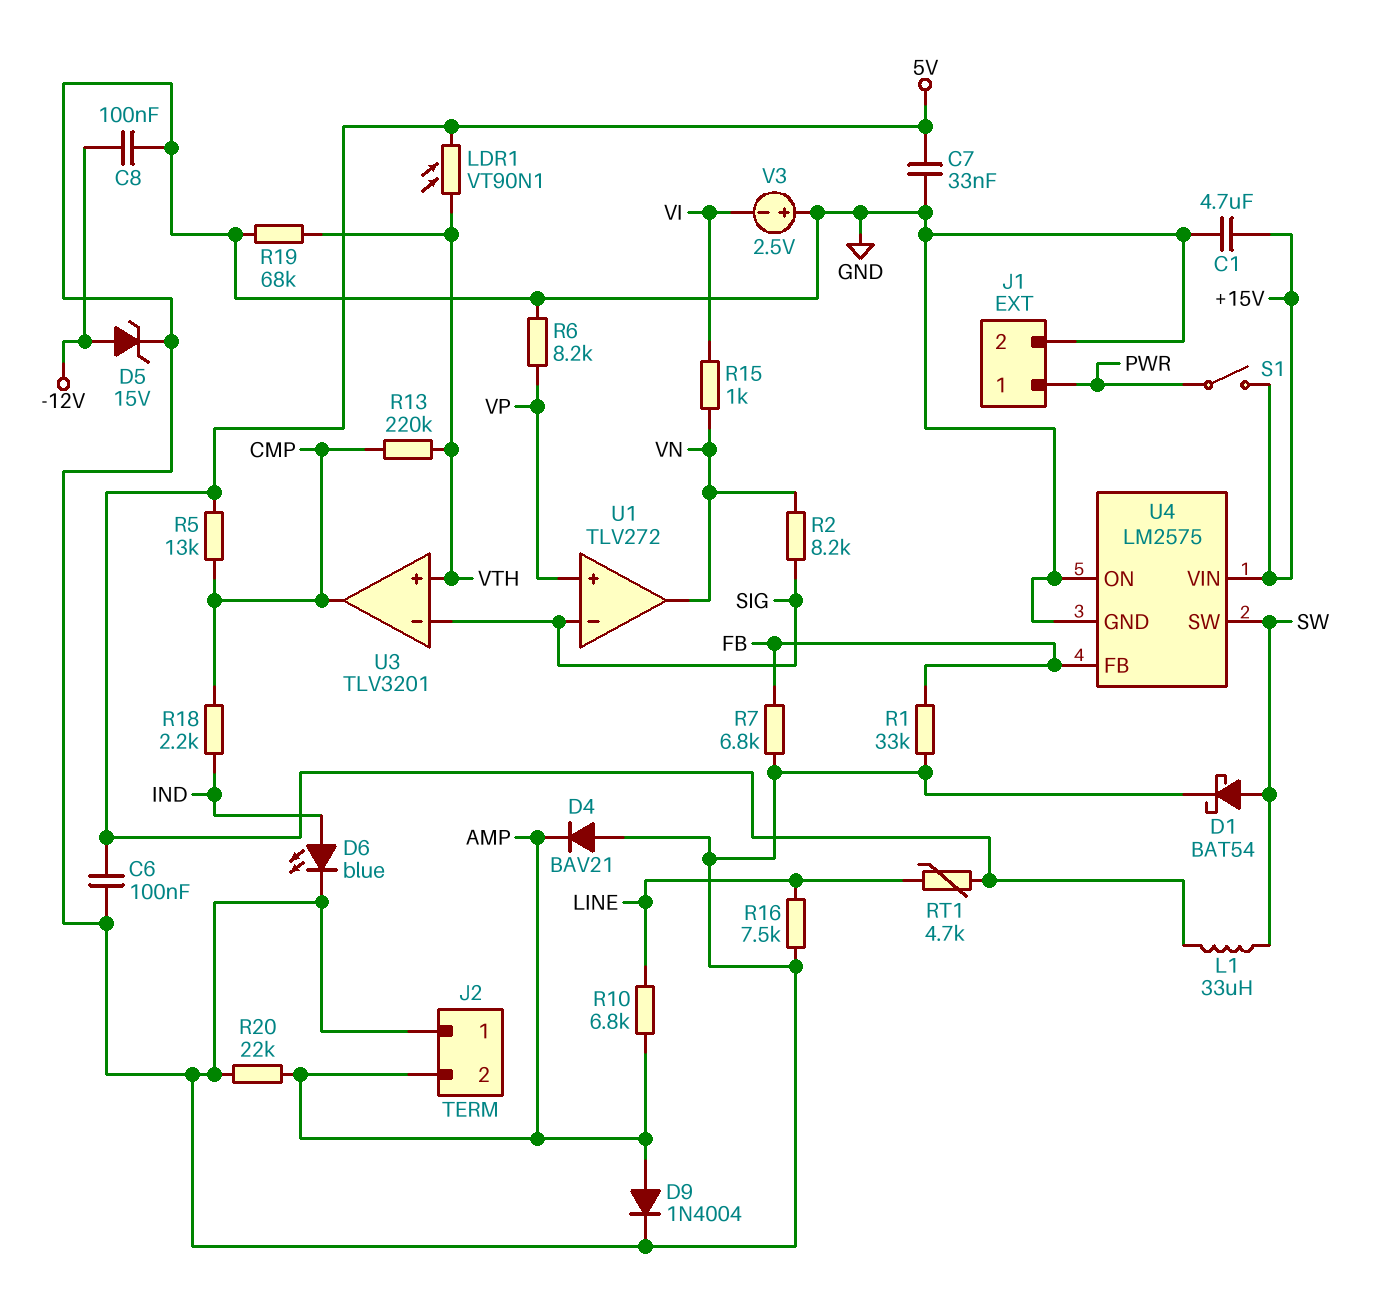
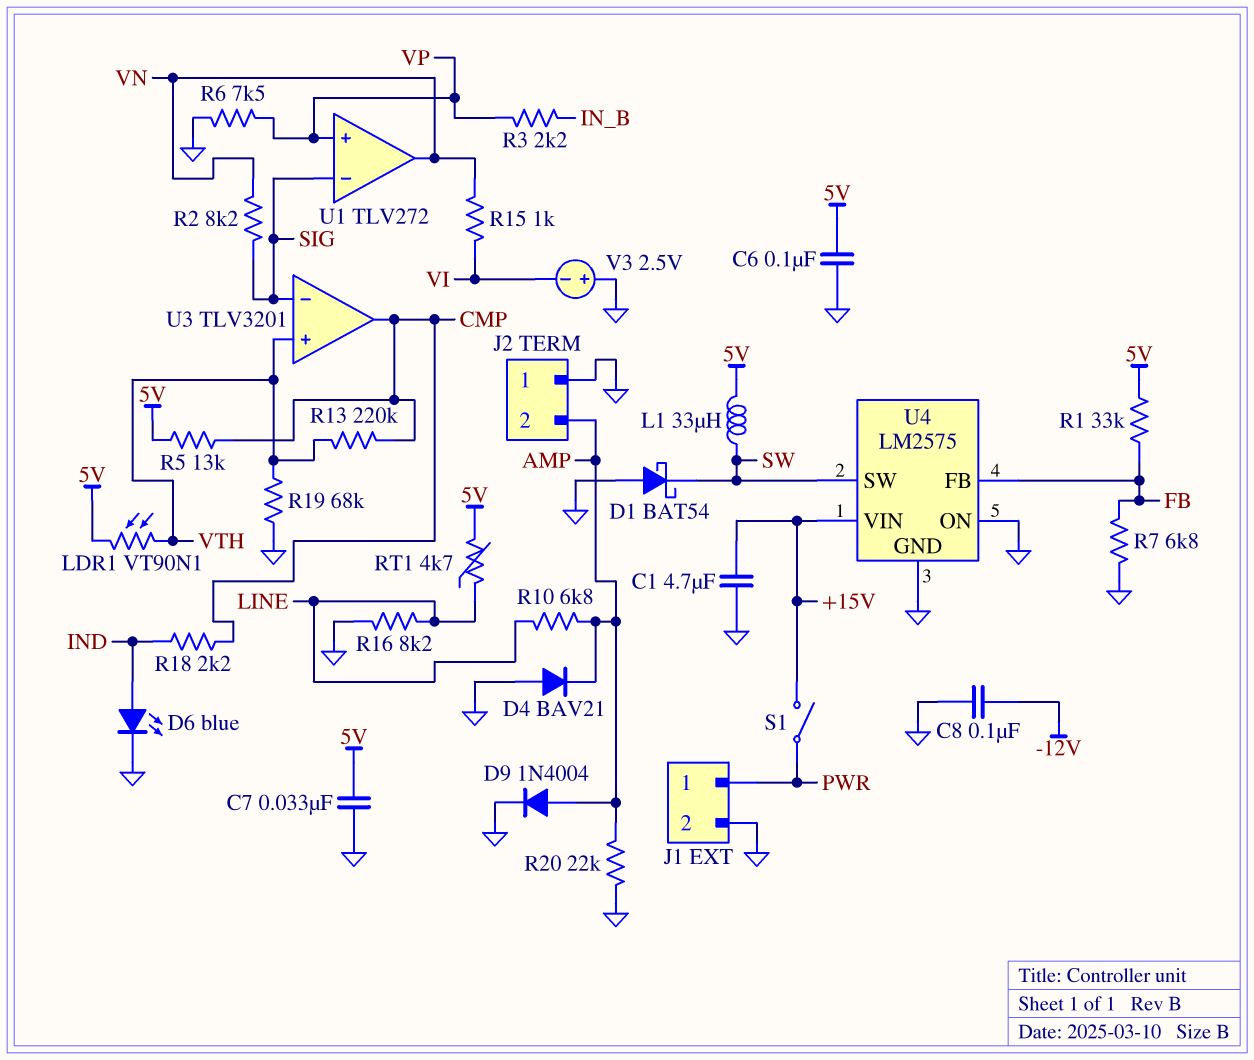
D1: schottky BAT54 (A SW, K GND) -> schottky BAT54 (A GND, K SW)
D5: zener 15V (A -12V, K GND) -> none
R1: 33k (FB, GND) -> 33k (5V, FB)
R3: none -> 2.2k (IN_B, VP)
R6: 8.2k (GND, VP) -> 7.5k (GND, VP)
R16: 7.5k (GND, LINE) -> 8.2k (GND, LINE)

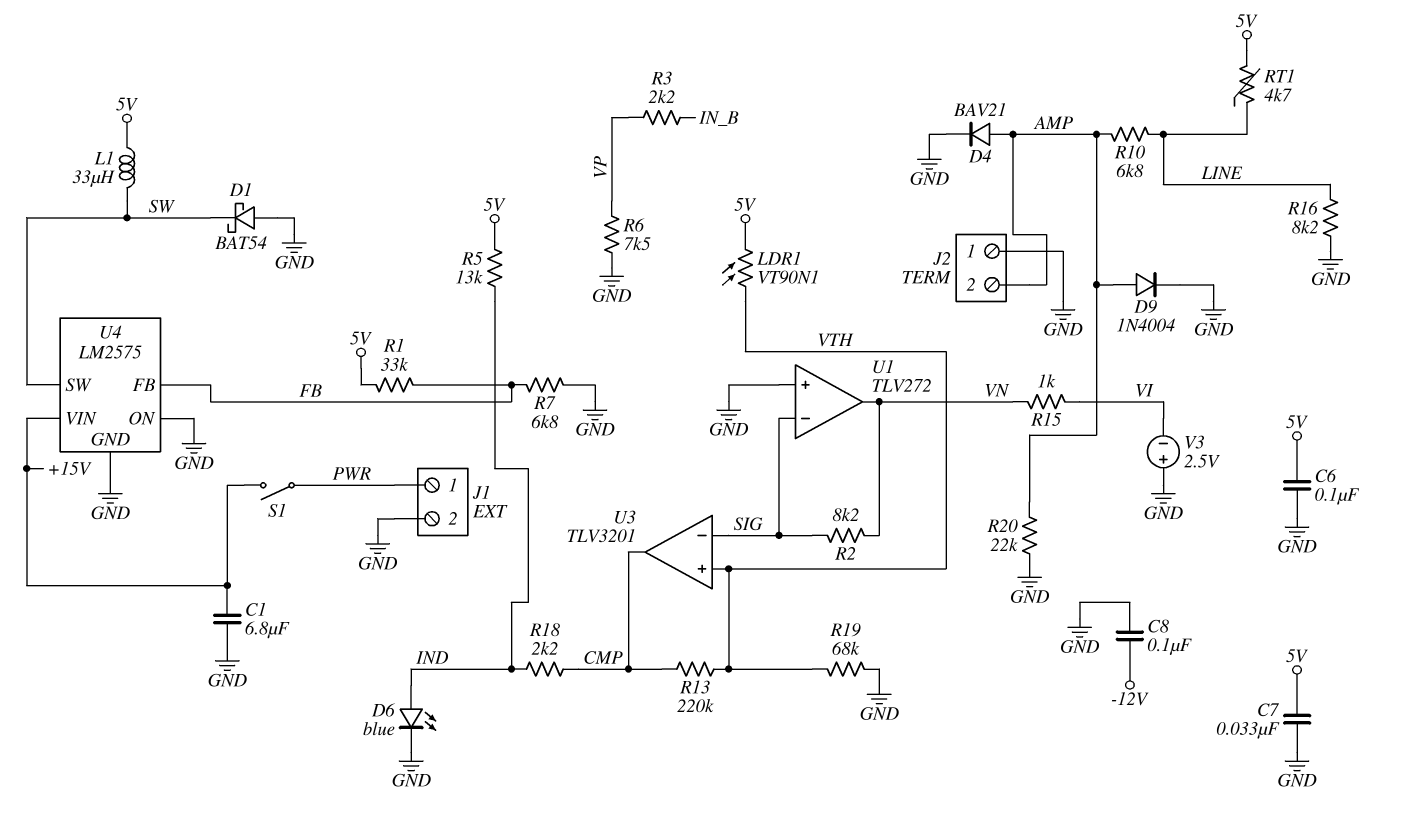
C1: 4.7uF (+15V, GND) -> 6.8uF (+15V, GND)
D4: diode BAV21 (A GND, K AMP) -> diode BAV21 (A AMP, K GND)
R5: 13k (5V, CMP) -> 13k (5V, IND)
U1 pin in+: VP -> GND

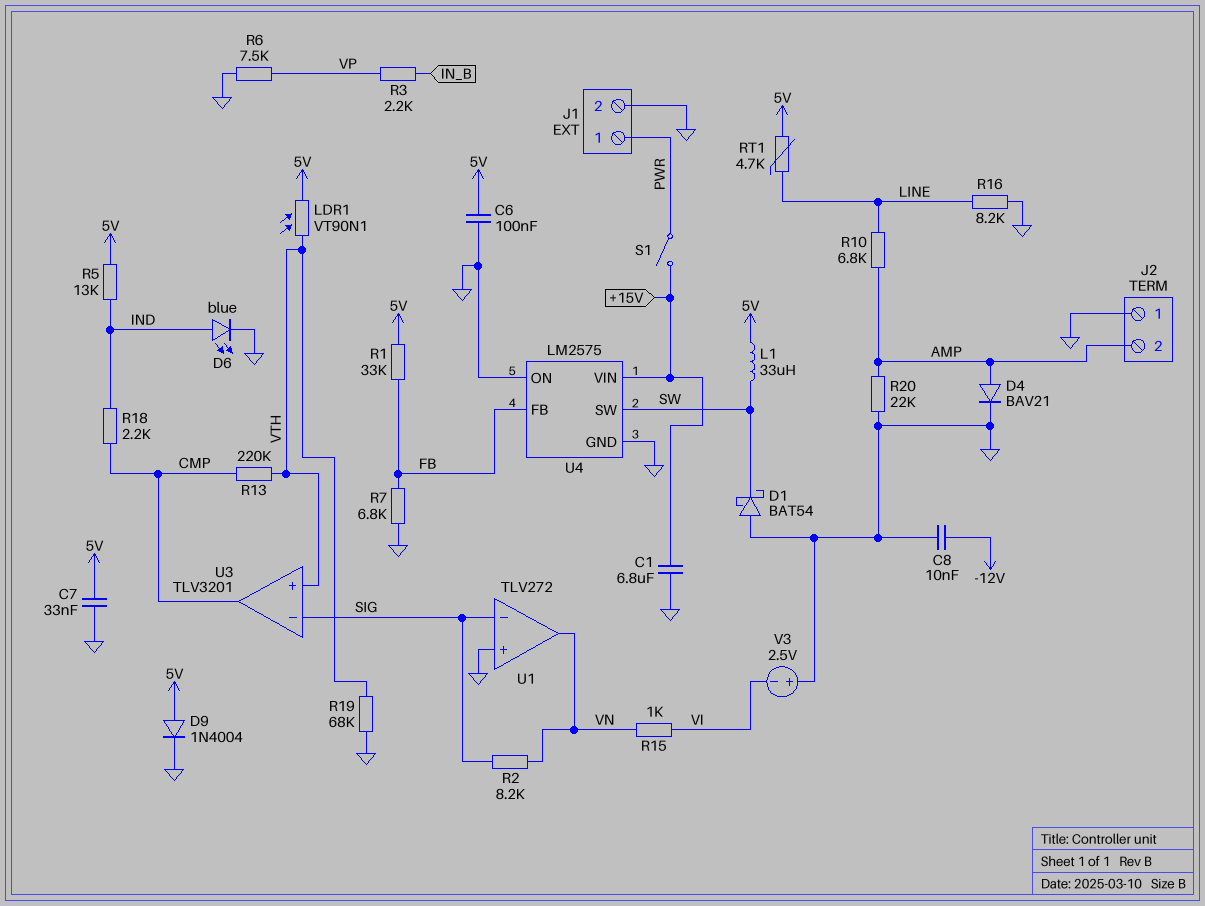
C8: 100nF (-12V, GND) -> 10nF (-12V, GND)
D9: diode 1N4004 (A AMP, K GND) -> diode 1N4004 (A 5V, K GND)

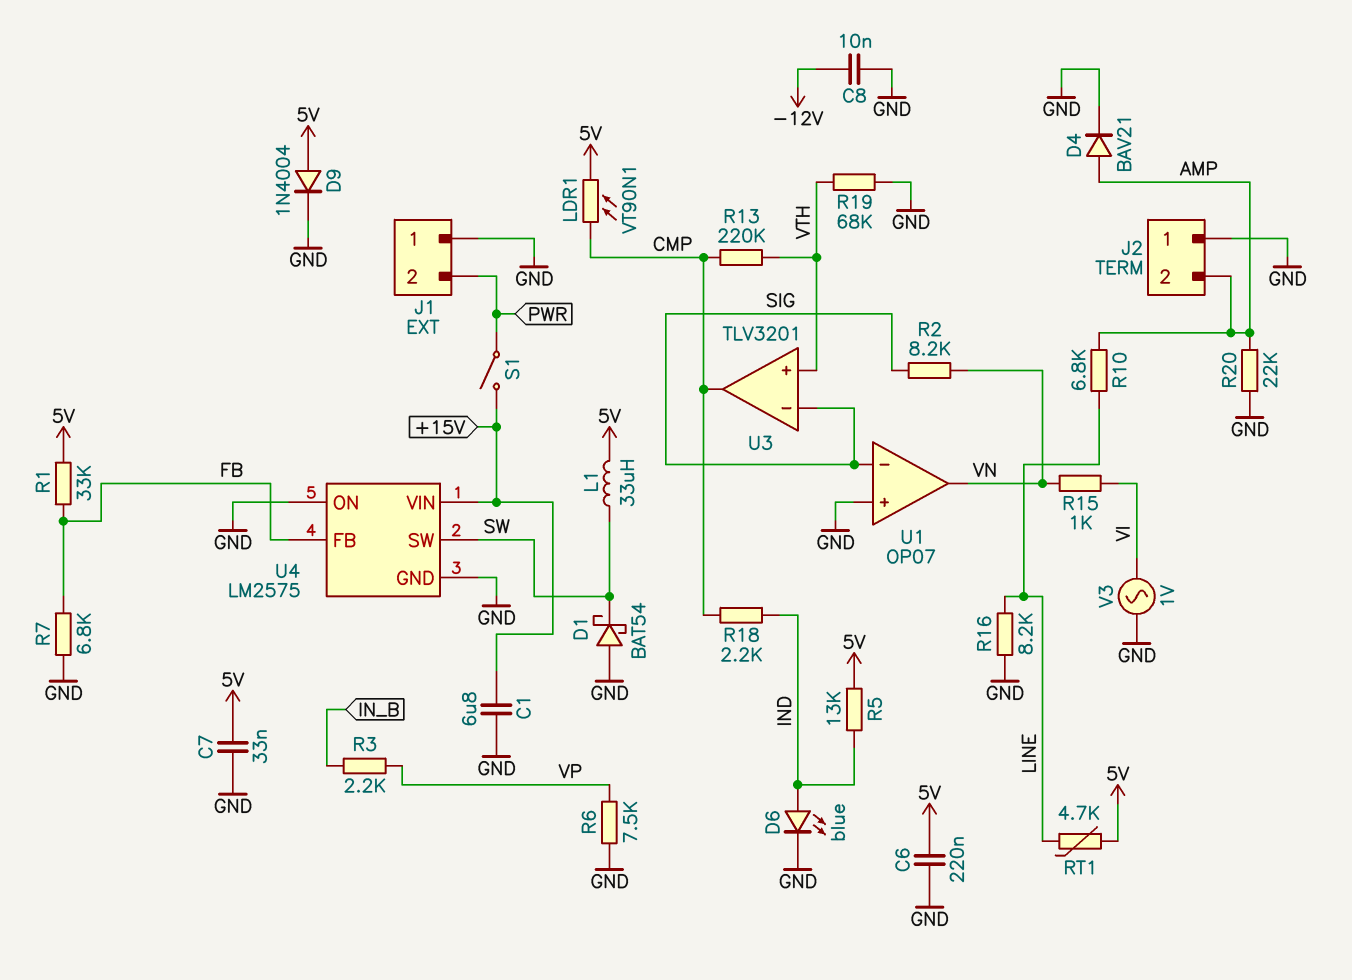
C6: 100nF (5V, GND) -> 220nF (5V, GND)
J1 pin 1: PWR -> GND
J1 pin 2: GND -> PWR
LDR1: VT90N1 (5V, VTH) -> VT90N1 (5V, CMP)
U1: TLV272 -> OP07
V3: 2.5V (plus GND, minus VI) -> AC 1V (GND, VI)

